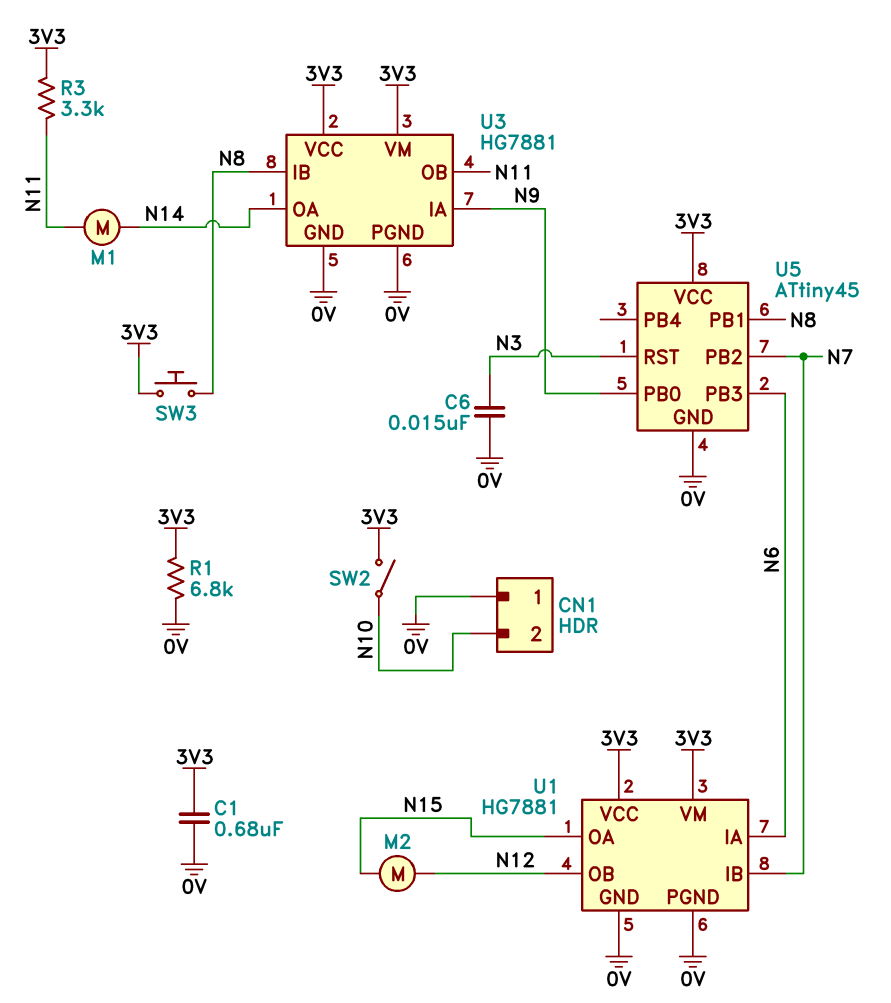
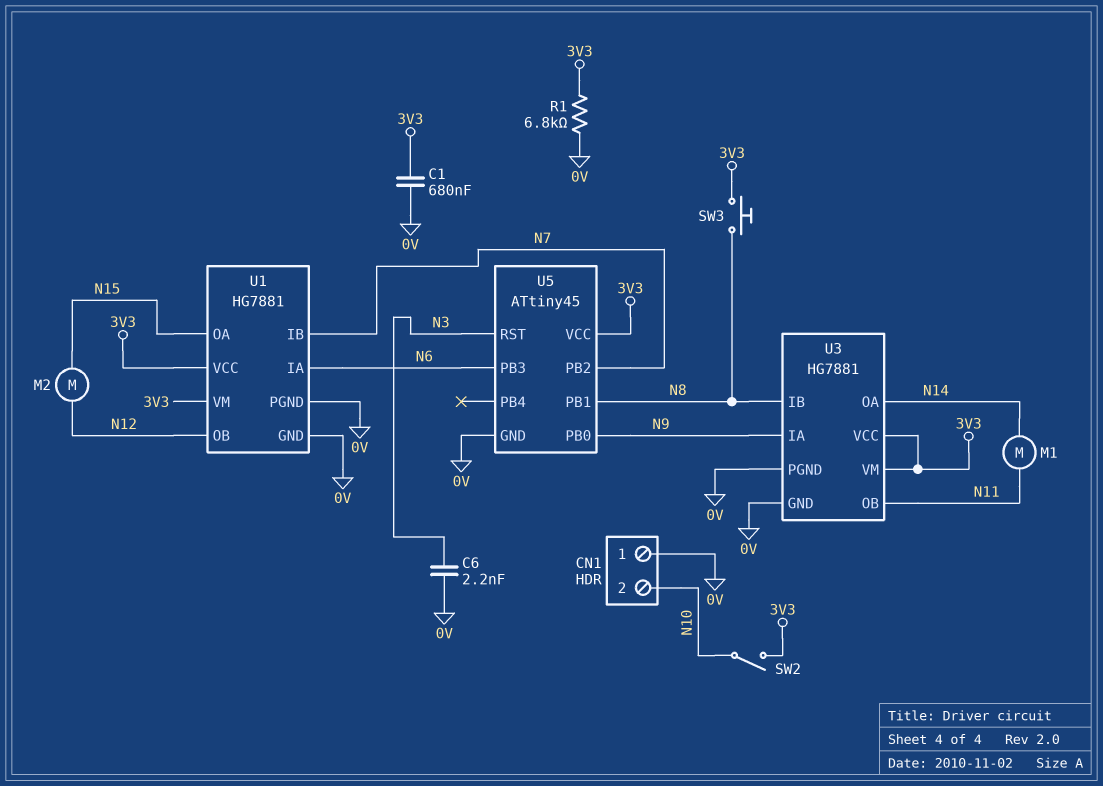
C6: 15nF (0V, N3) -> 2.2nF (0V, N3)
R3: 3.3k (3V3, N11) -> none

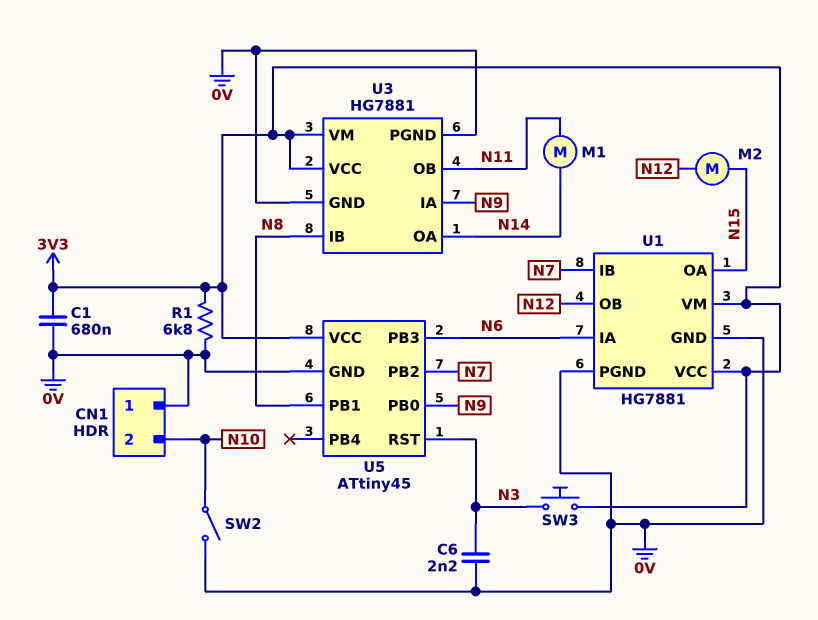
SW2: switch (3V3, N10) -> switch (0V, N10)
SW3: button (3V3, N8) -> button (3V3, N3)

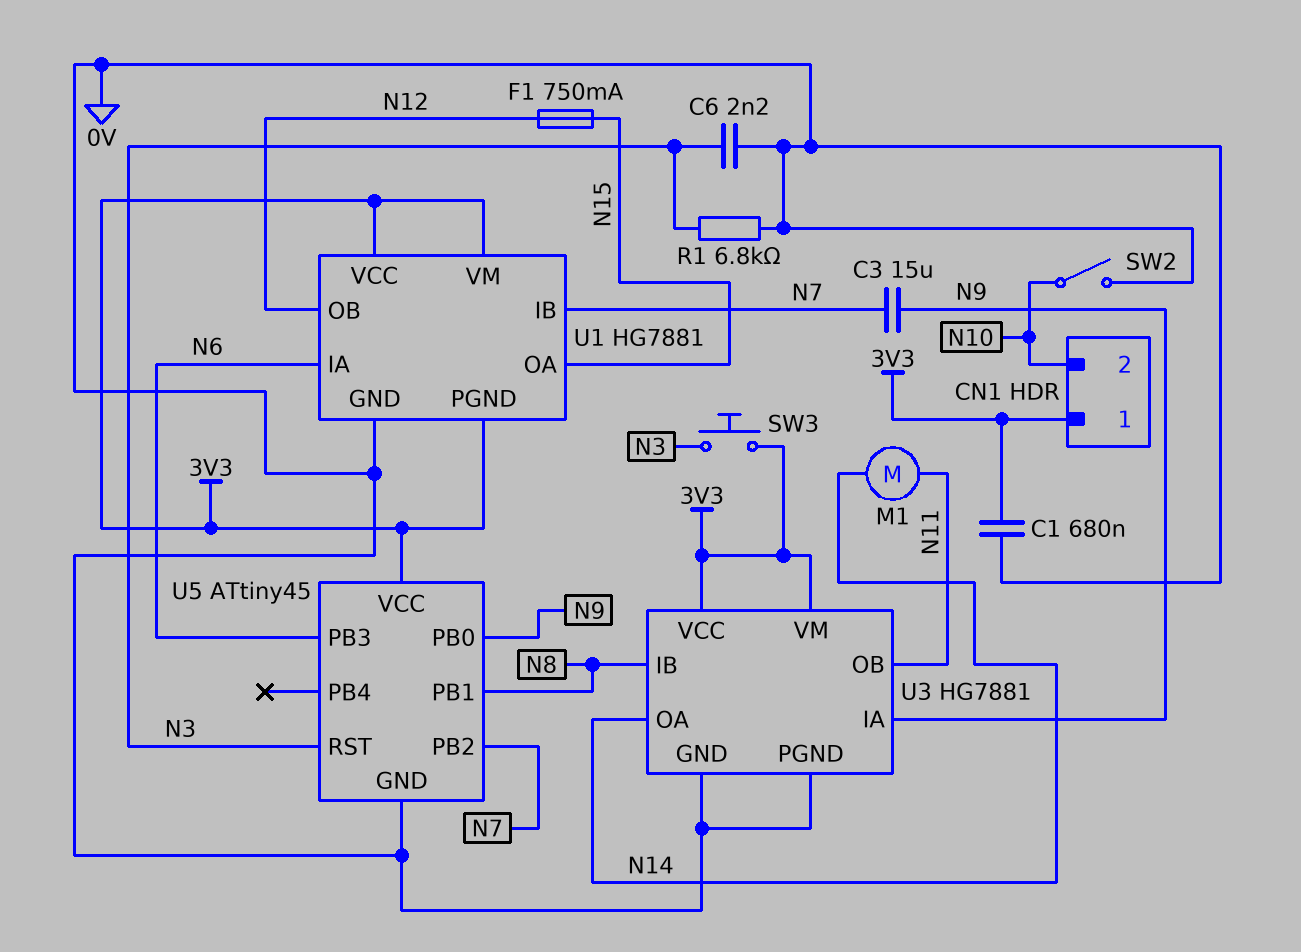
C3: none -> 15uF (N7, N9)
CN1 pin 1: 0V -> 3V3
F1: none -> 750mA (N12, N15)
M2: motor (N12, N15) -> none
R1: 6.8k (0V, 3V3) -> 6.8k (0V, N3)
U1 pin PGND: 0V -> 3V3

